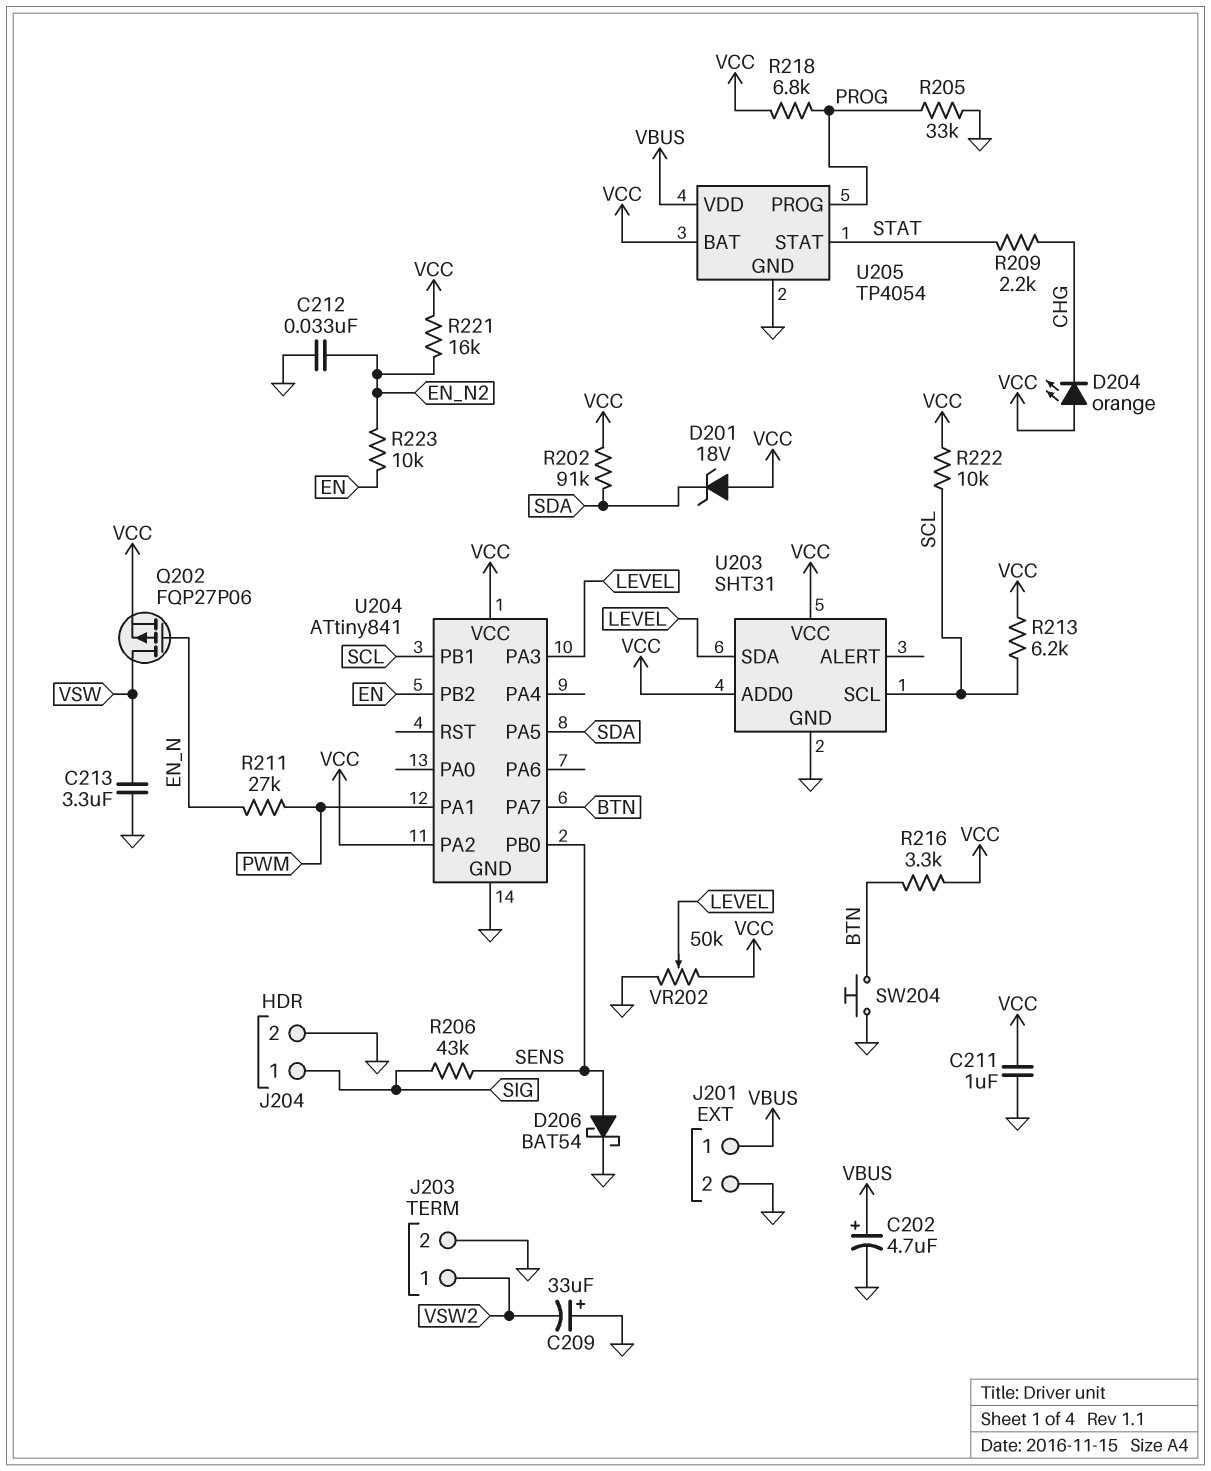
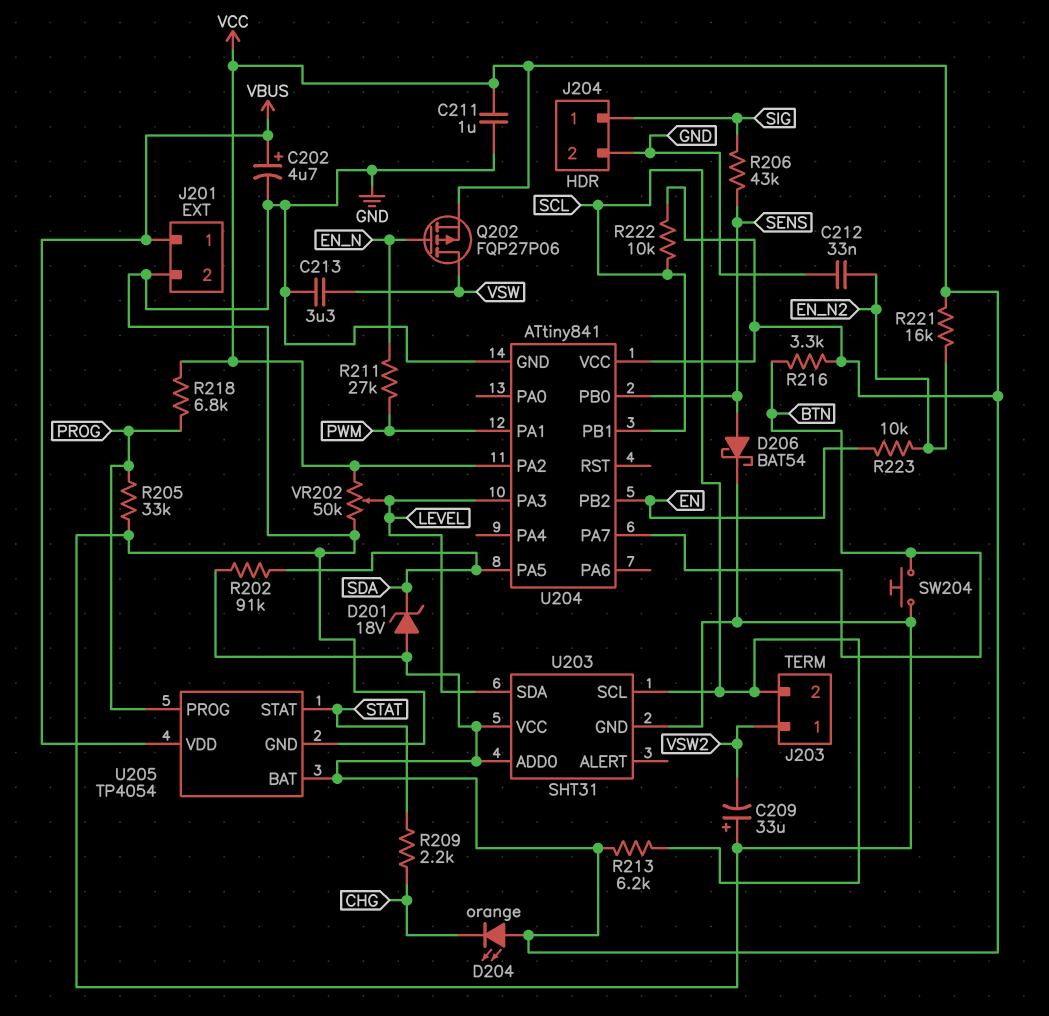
J203 pin 2: GND -> SCL

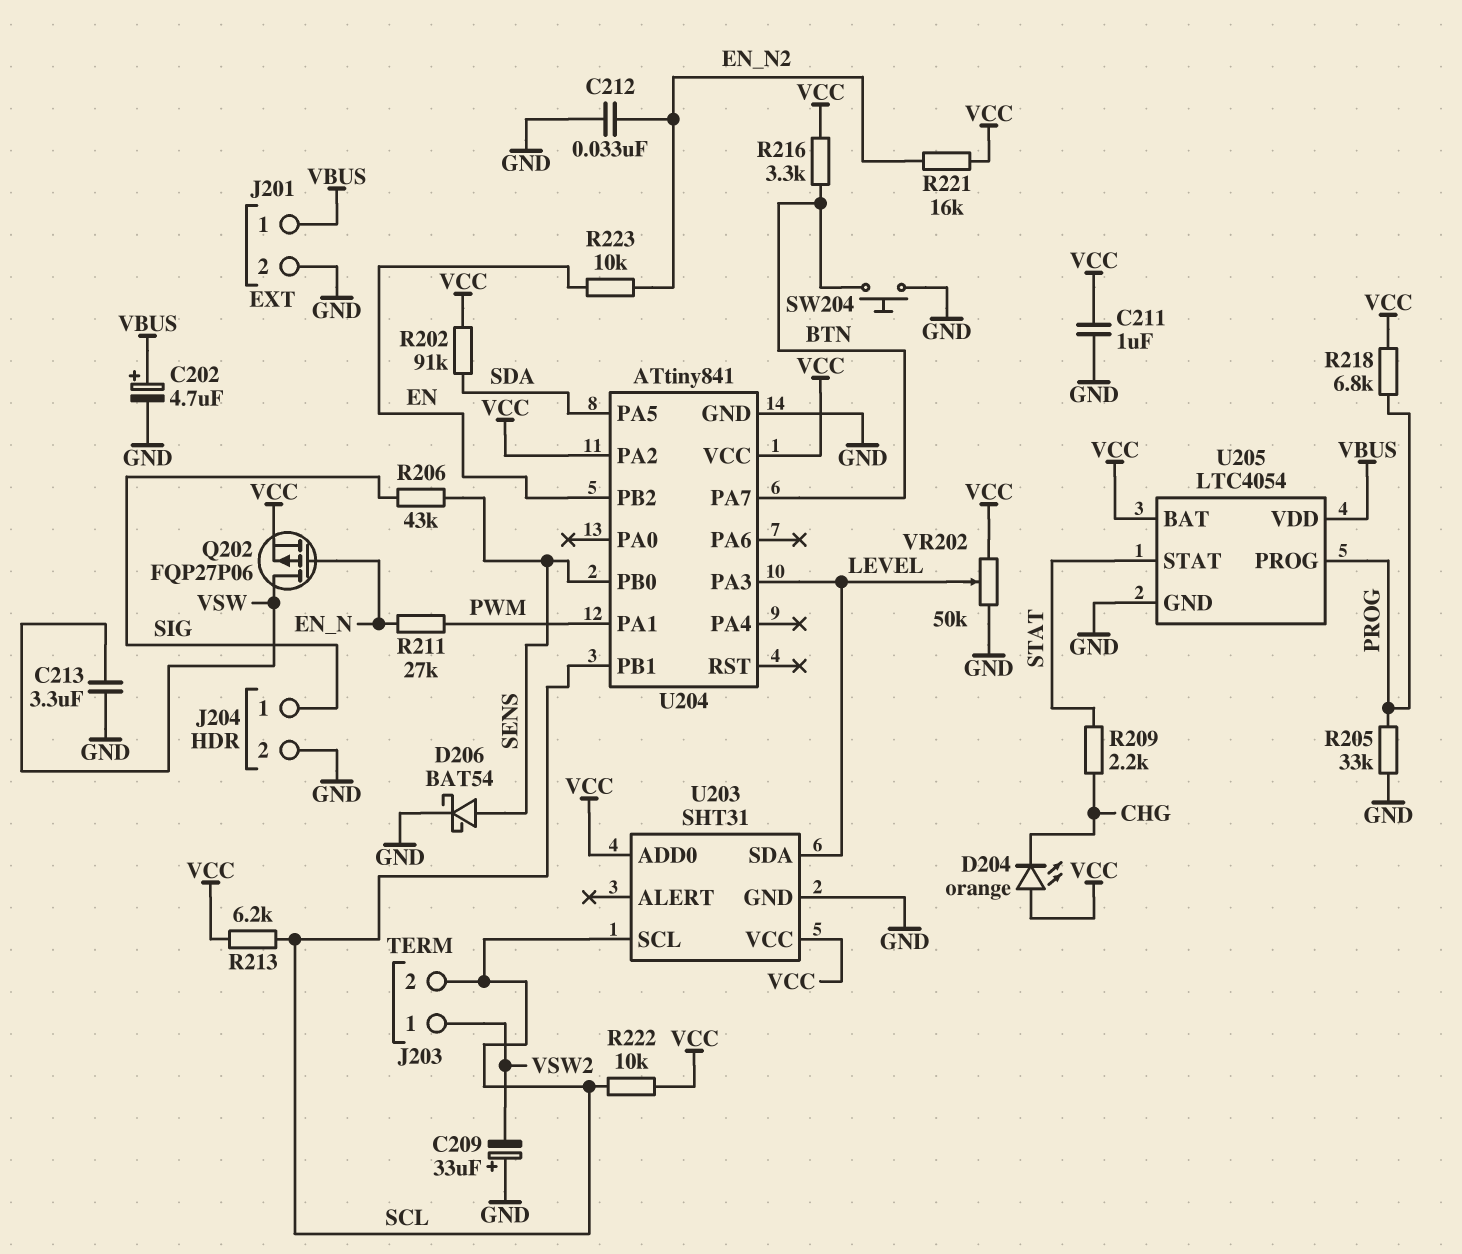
D201: zener 18V (A VCC, K SDA) -> none
U205: TP4054 -> LTC4054

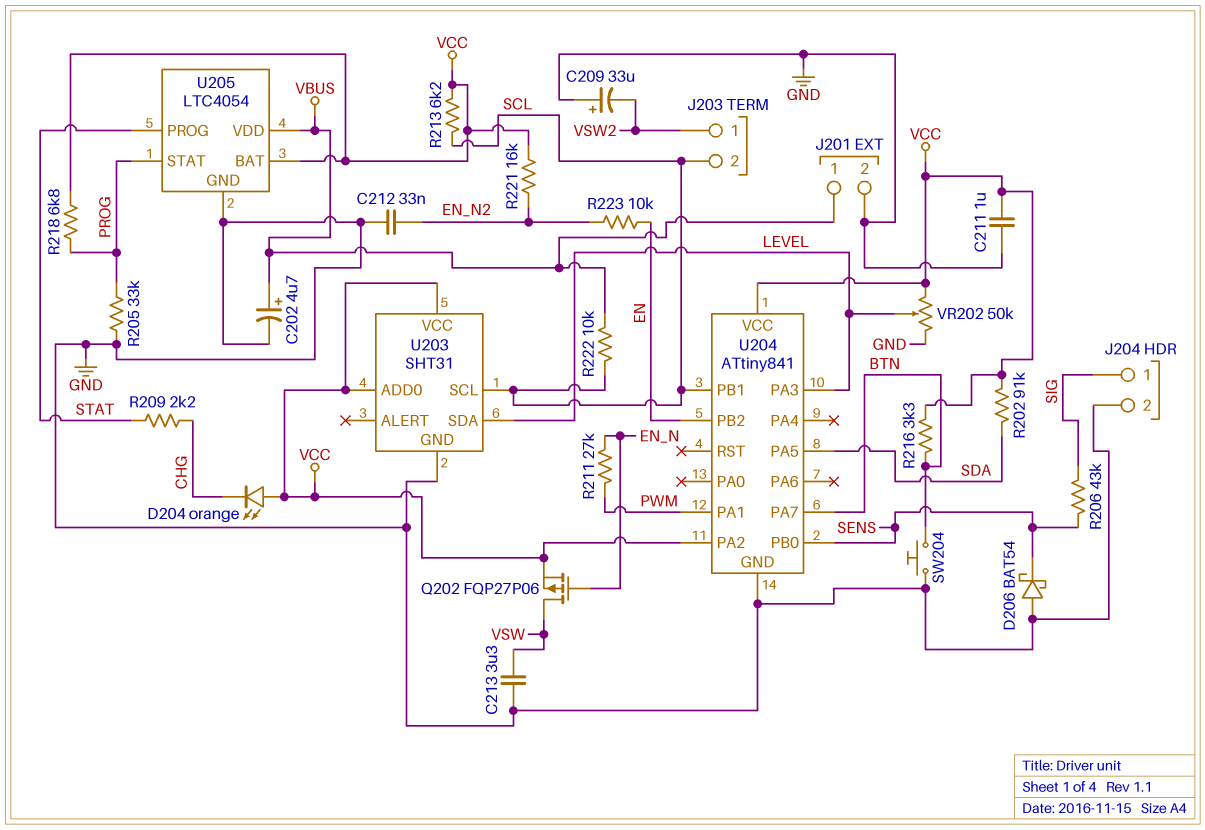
D206: schottky BAT54 (A SENS, K GND) -> schottky BAT54 (A GND, K SENS)
R222: 10k (SCL, VCC) -> 10k (SCL, VBUS)
U205 pin PROG: PROG -> STAT
U205 pin STAT: STAT -> PROG

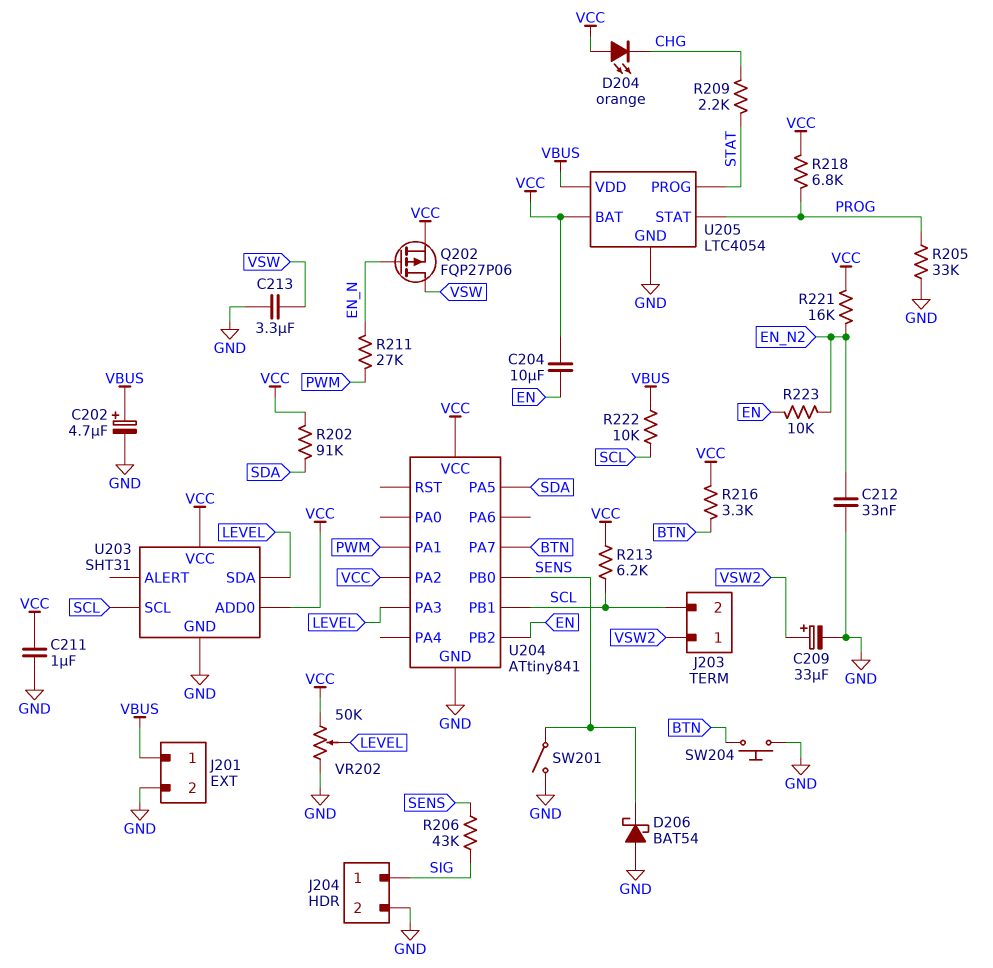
C204: none -> 10uF (EN, VCC)
C209: 33uF (plus GND, minus VSW2) -> 33uF (plus VSW2, minus GND)
SW201: none -> switch (GND, SENS)

